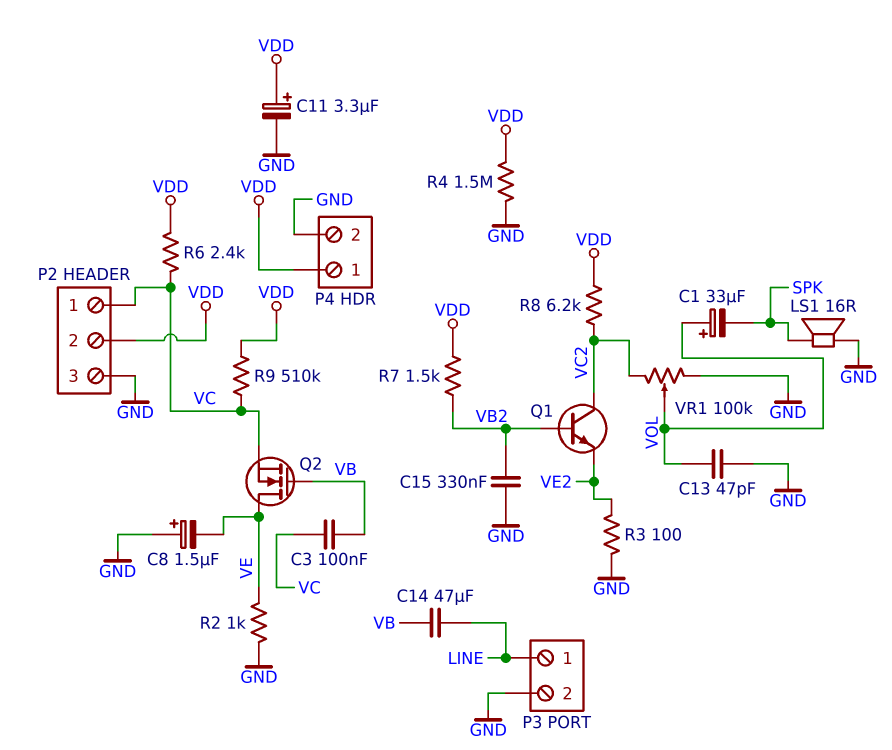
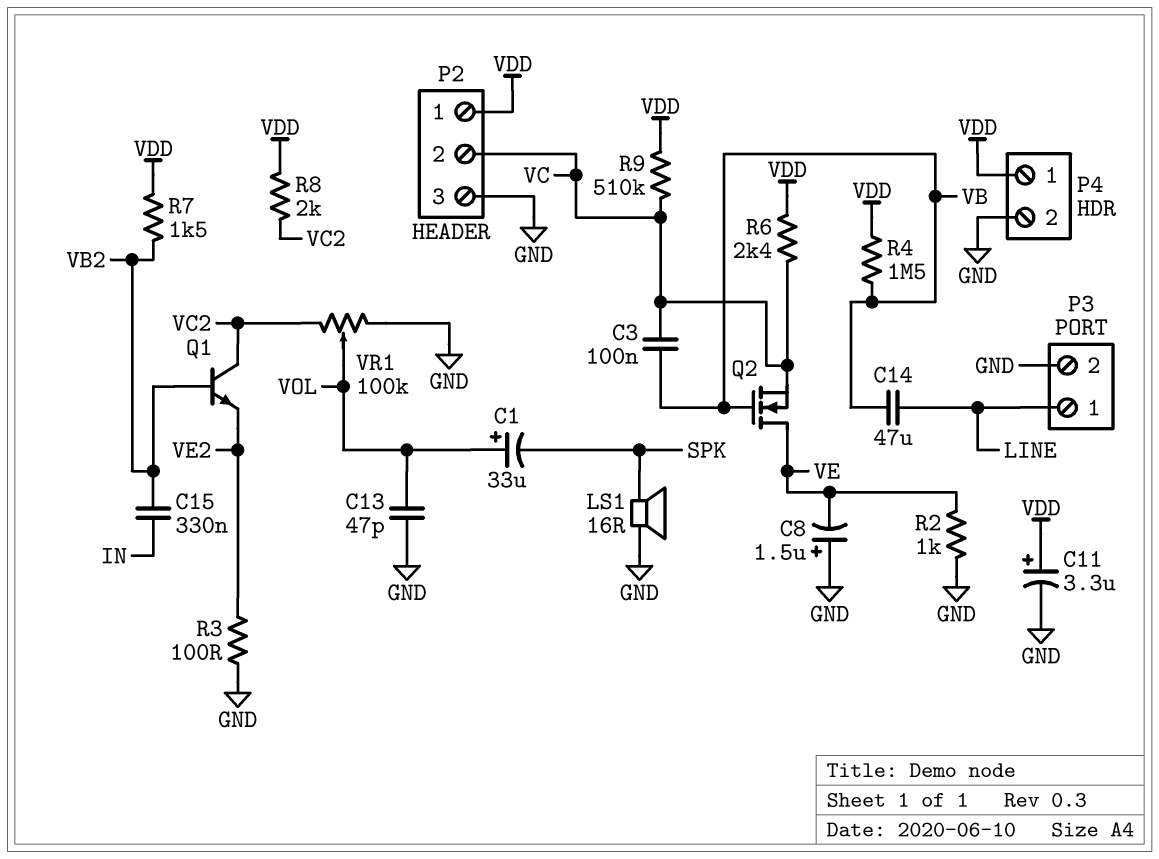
C15: 330nF (GND, VB2) -> 330nF (IN, VB2)
P2 pin 1: VC -> VDD
P2 pin 2: VDD -> VC
R4: 1.5M (GND, VDD) -> 1.5M (VB, VDD)
R8: 6.2k (VC2, VDD) -> 2k (VC2, VDD)

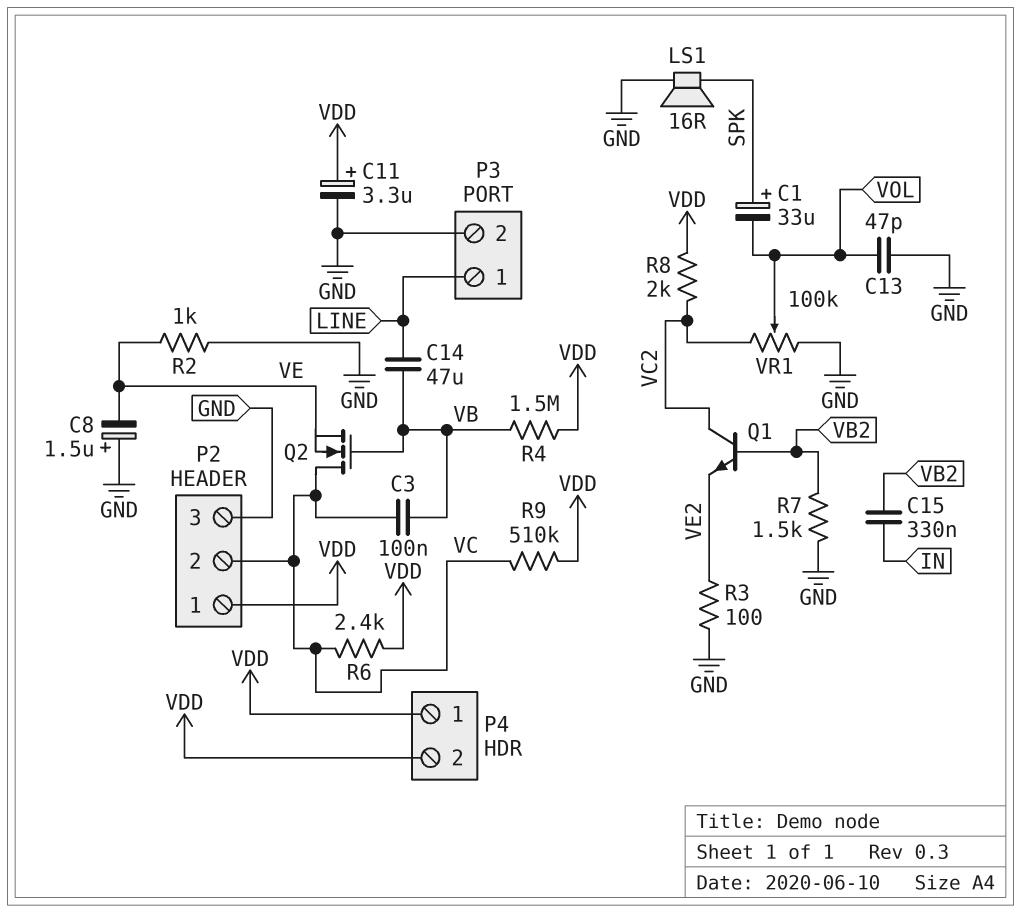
C1: 33uF (plus VOL, minus SPK) -> 33uF (plus SPK, minus VOL)
P4 pin 2: GND -> VDD
Q2: NMOS (G VB, D VE, S VC) -> NMOS (G VB, D VC, S VE)
R7: 1.5k (VB2, VDD) -> 1.5k (GND, VB2)

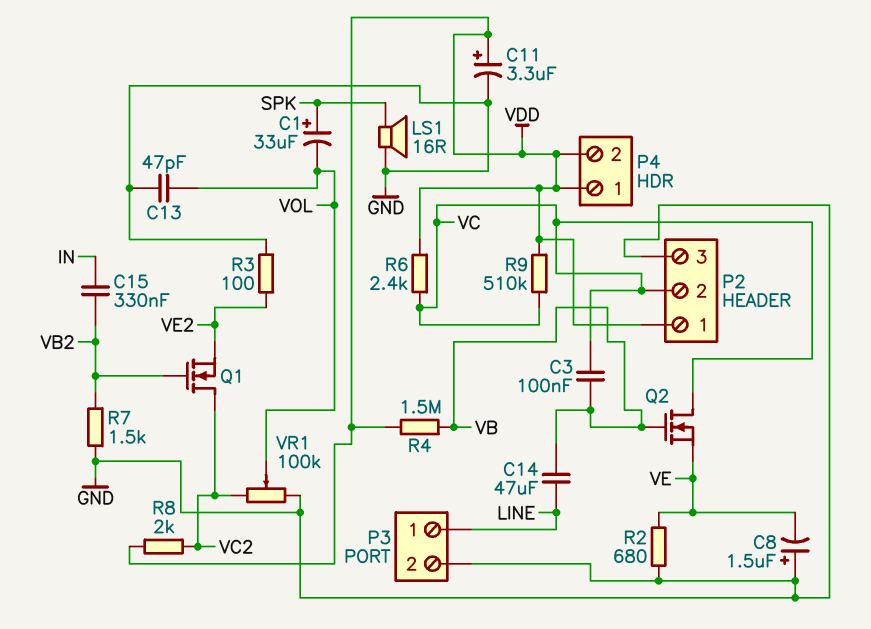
Q1: NPN (B VB2, C VC2, E VE2) -> NMOS (G VB2, D VC2, S VE2)
R2: 1k (GND, VE) -> 680 (GND, VE)

